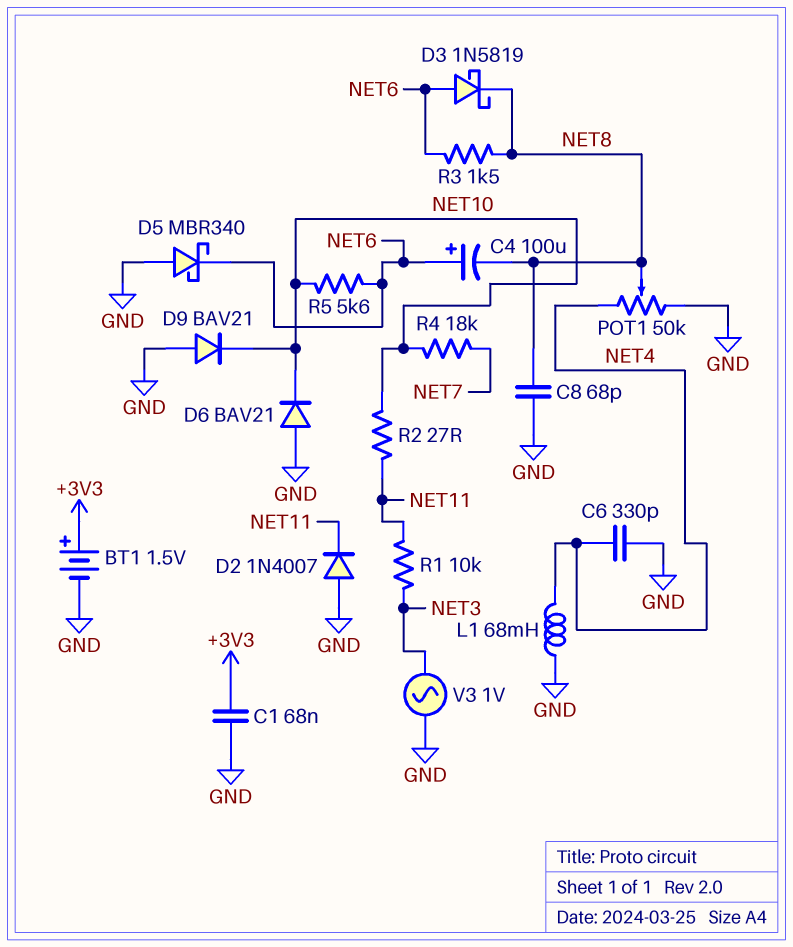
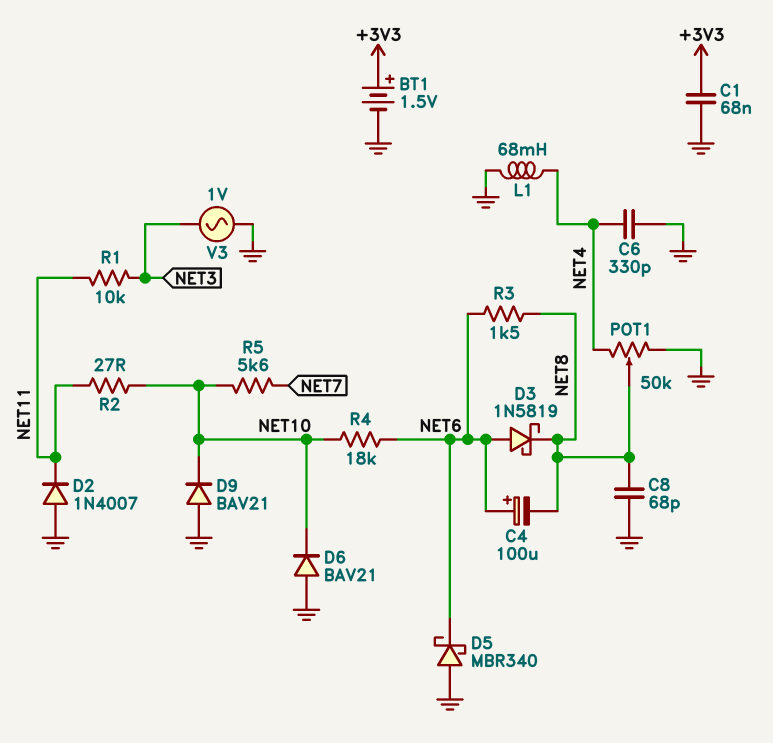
R4: 18k (NET7, NET10) -> 18k (NET6, NET10)
R5: 5.6k (NET6, NET10) -> 5.6k (NET7, NET10)

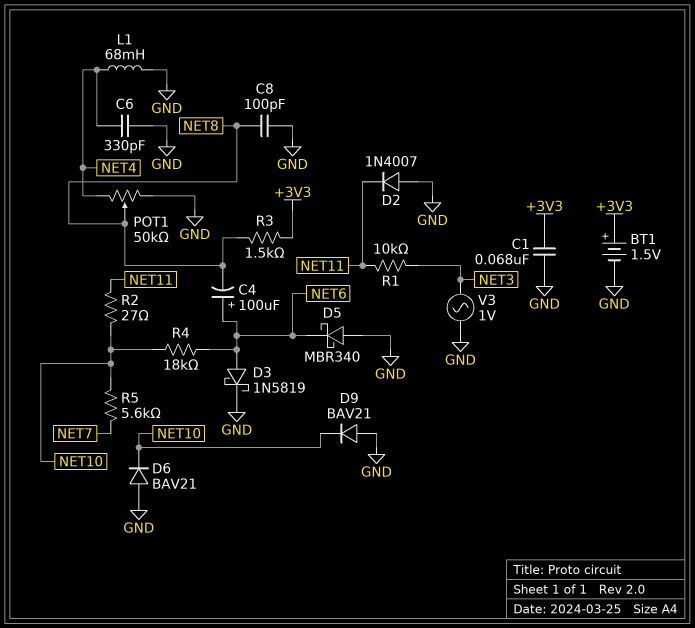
C8: 68pF (GND, NET8) -> 100pF (GND, NET8)
D3: schottky 1N5819 (A NET6, K NET8) -> schottky 1N5819 (A NET6, K GND)
R3: 1.5k (NET6, NET8) -> 1.5k (+3V3, NET8)

